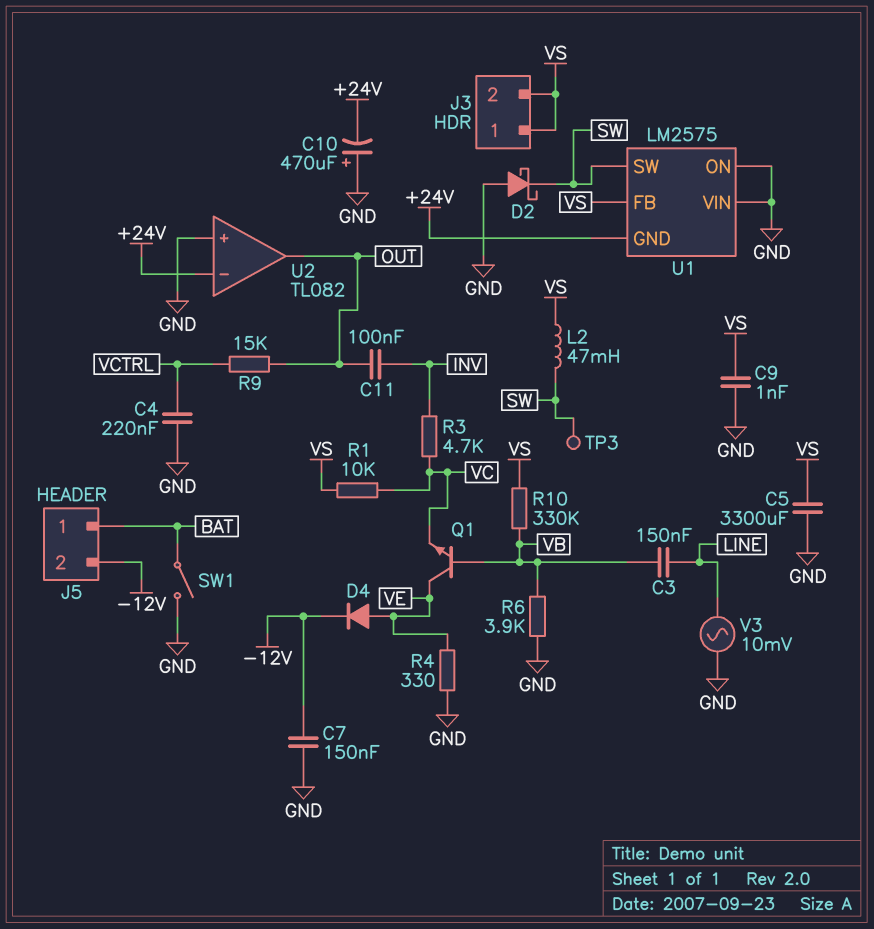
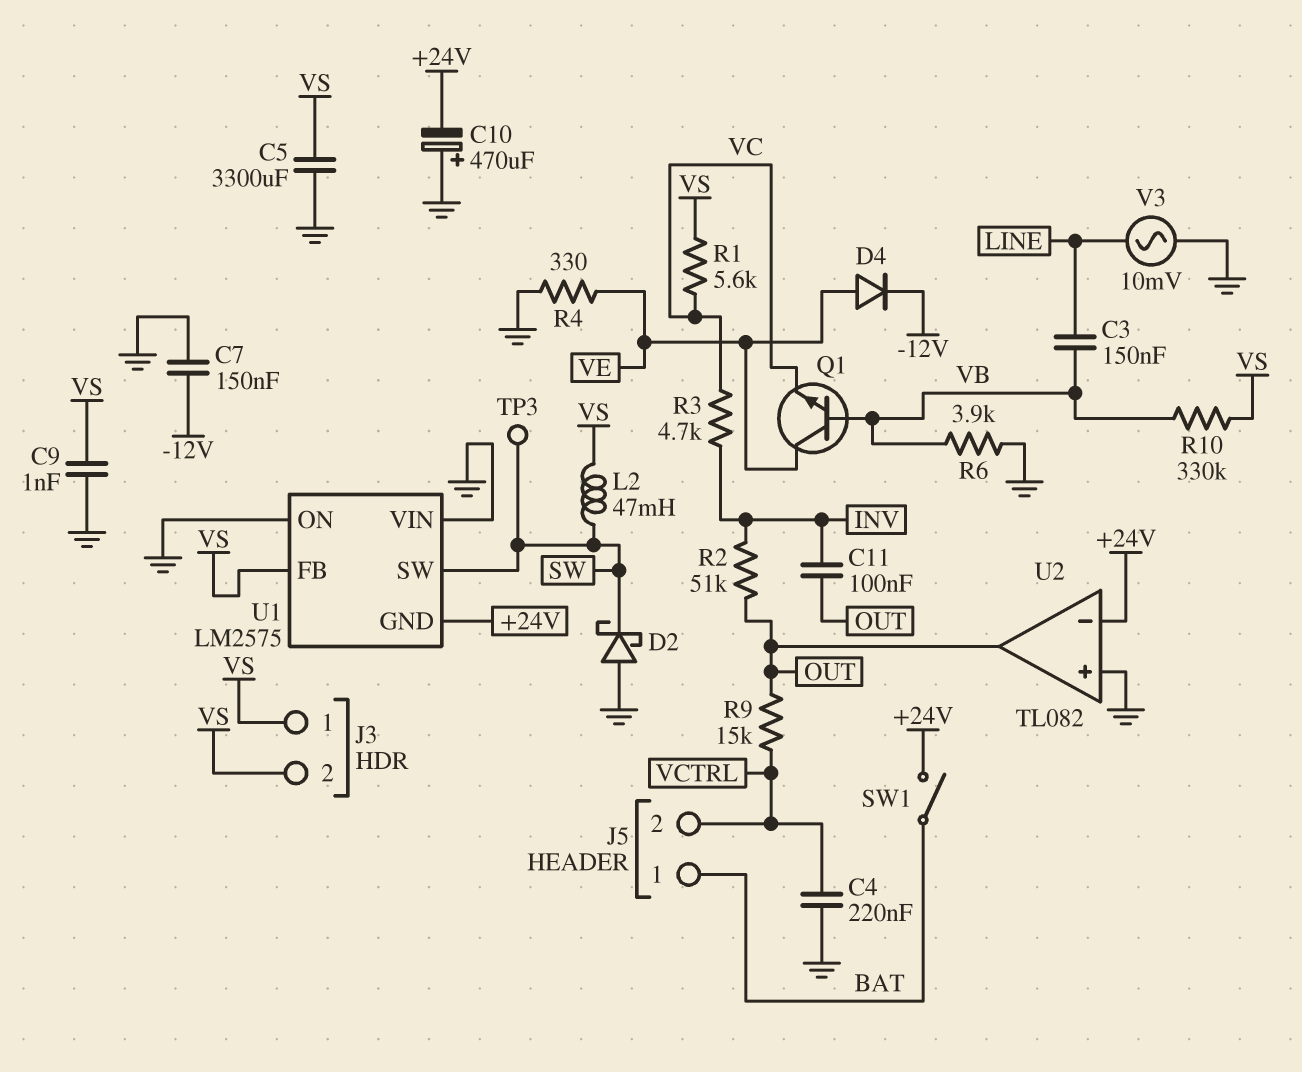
J5 pin 2: -12V -> VCTRL
R1: 10k (VC, VS) -> 5.6k (VC, VS)
R2: none -> 51k (INV, OUT)
SW1: switch (BAT, GND) -> switch (+24V, BAT)

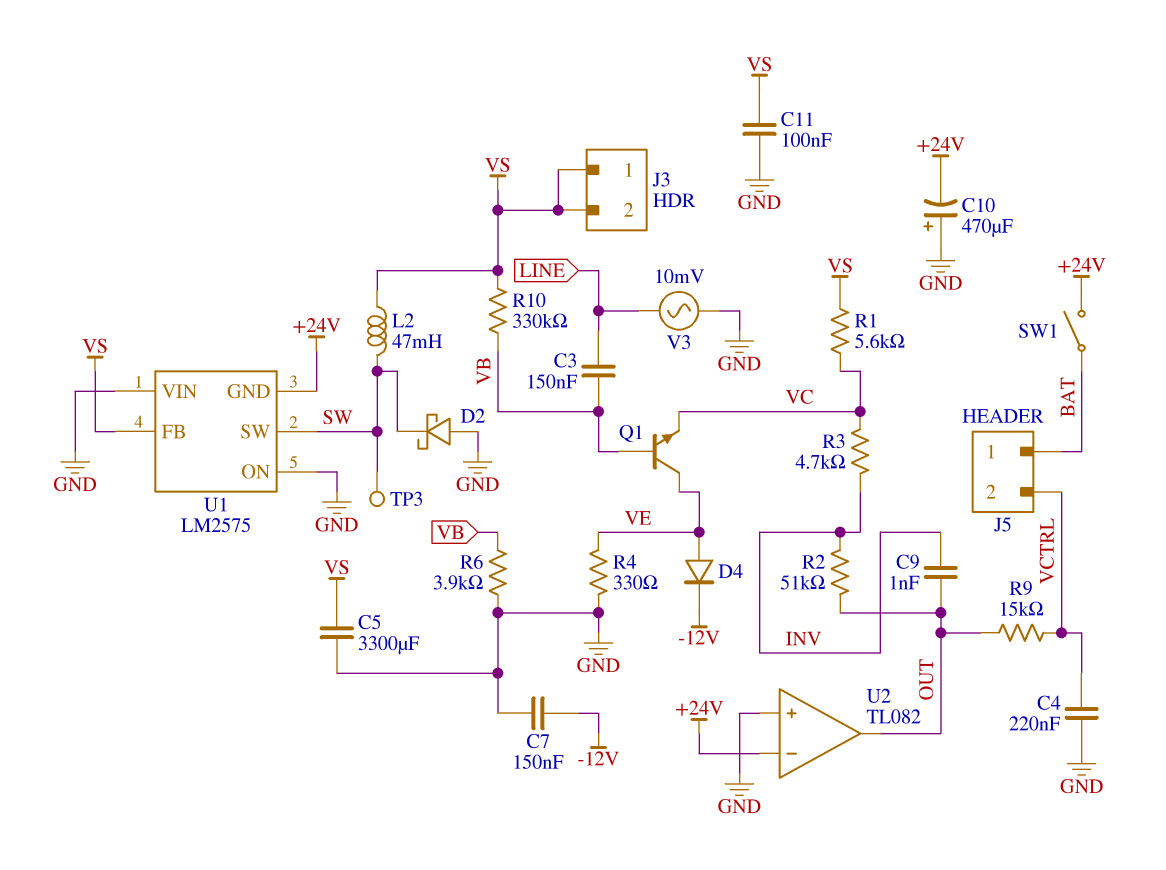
C9: 1nF (GND, VS) -> 1nF (INV, OUT)
C11: 100nF (INV, OUT) -> 100nF (GND, VS)

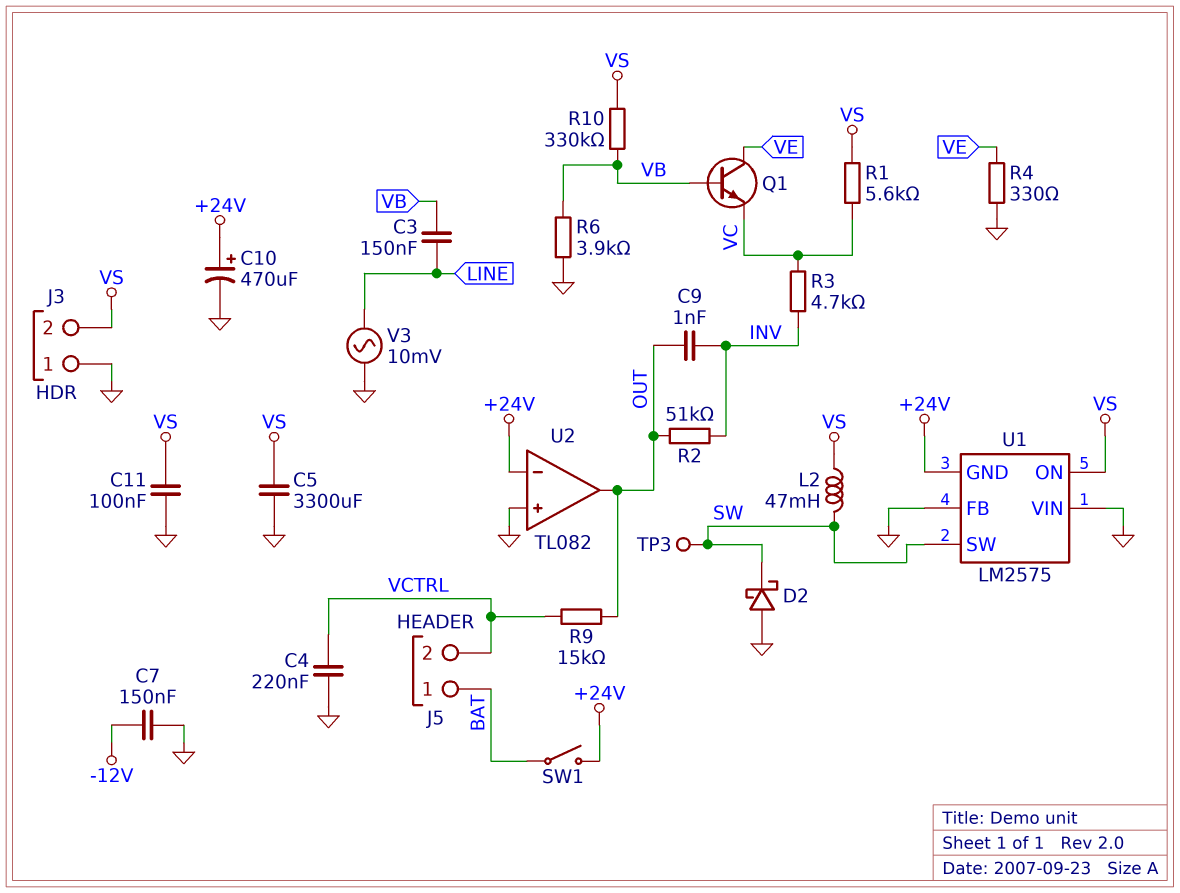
C10: 470uF (plus GND, minus +24V) -> 470uF (plus +24V, minus GND)
D4: diode (A VE, K -12V) -> none
J3 pin 1: VS -> GND
U1 pin FB: VS -> GND
U1 pin ON: GND -> VS

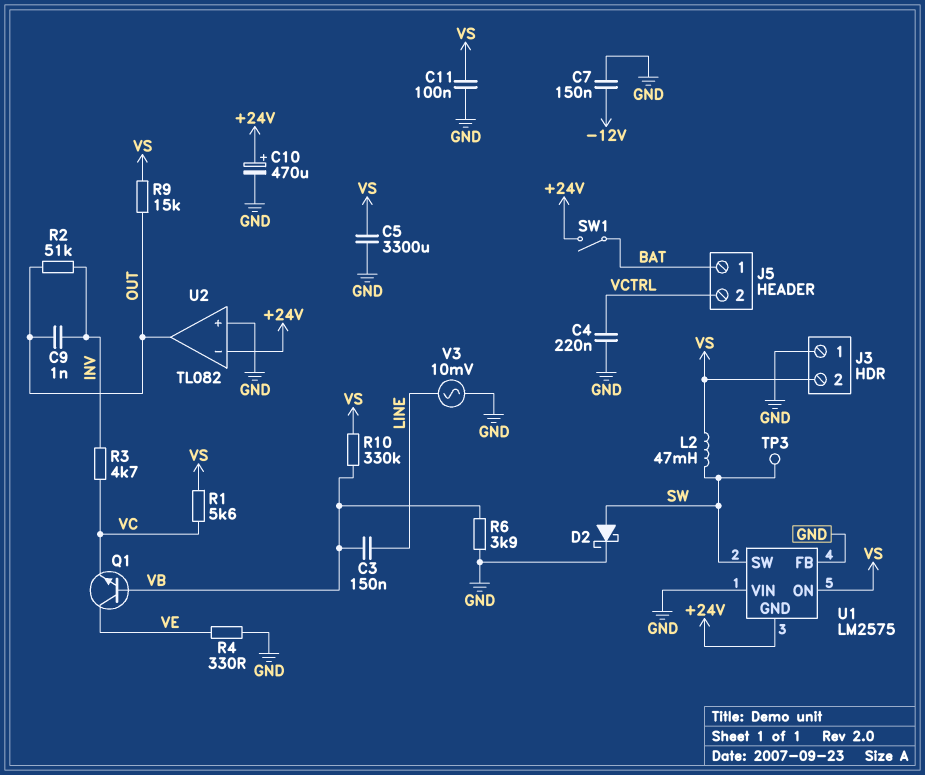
D2: schottky (A GND, K SW) -> schottky (A SW, K GND)
R9: 15k (OUT, VCTRL) -> 15k (OUT, VS)

